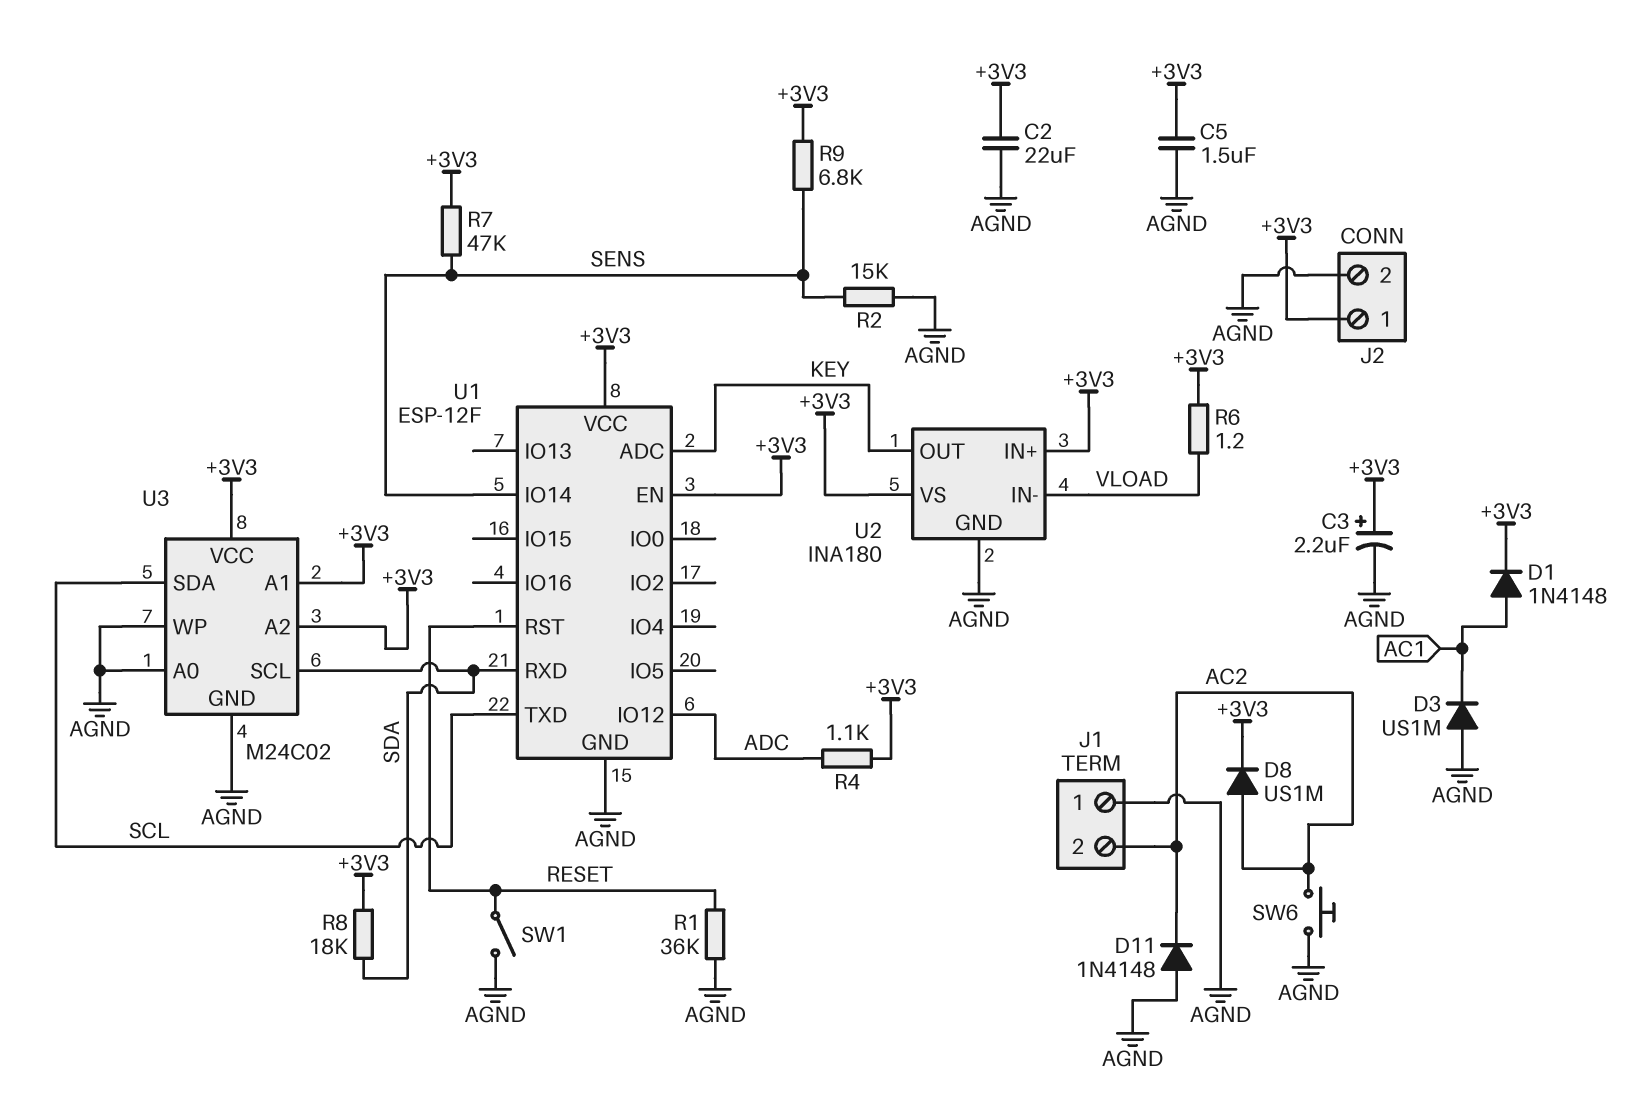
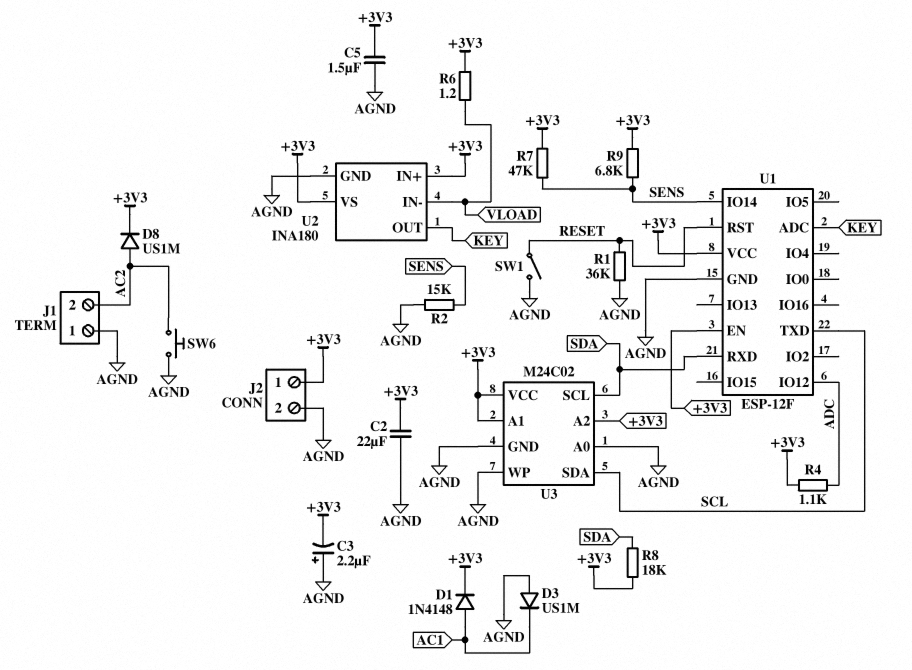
C3: 2.2uF (plus +3V3, minus AGND) -> 2.2uF (plus AGND, minus +3V3)
D11: diode 1N4148 (A AGND, K AC2) -> none

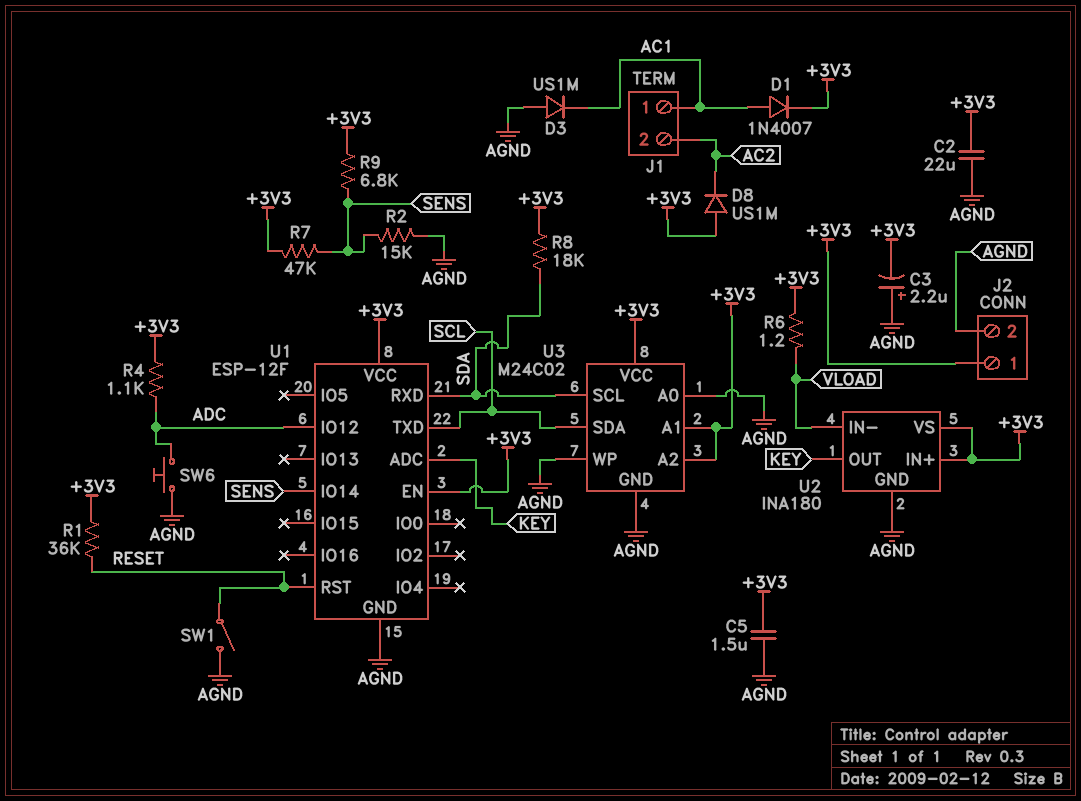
D1: diode 1N4148 (A AC1, K +3V3) -> diode 1N4007 (A AC1, K +3V3)
D8: diode US1M (A AC2, K +3V3) -> diode US1M (A +3V3, K AC2)
J1 pin 1: AGND -> AC1
R1: 36k (AGND, RESET) -> 36k (+3V3, RESET)
SW6: button (AC2, AGND) -> button (ADC, AGND)

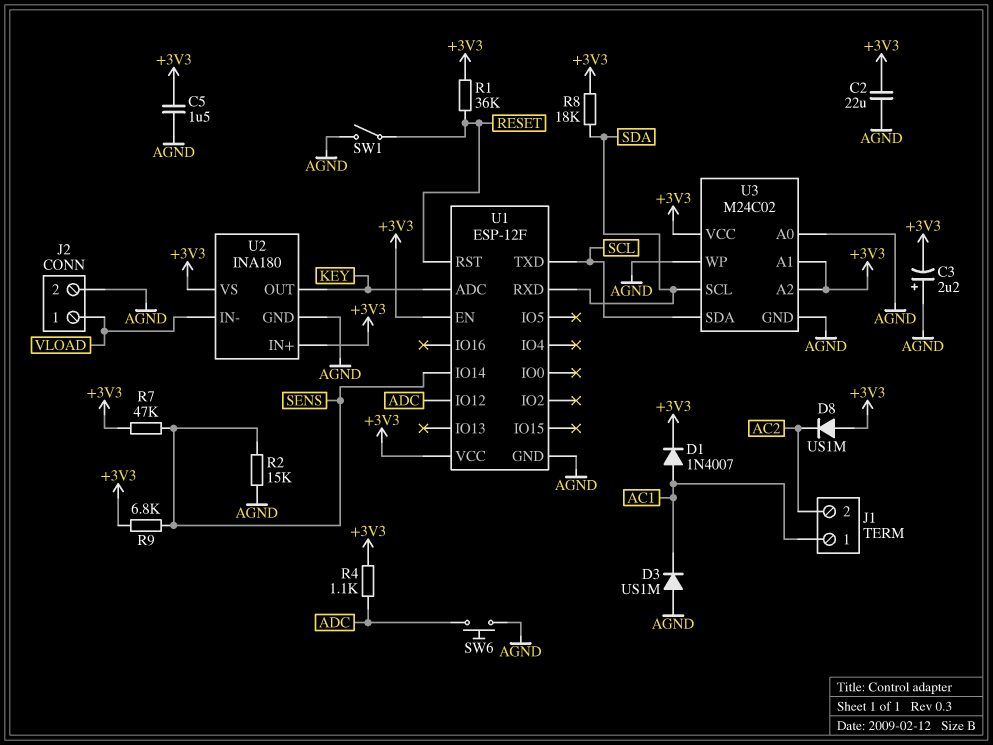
J2 pin 1: +3V3 -> VLOAD
R6: 1.2 (+3V3, VLOAD) -> none

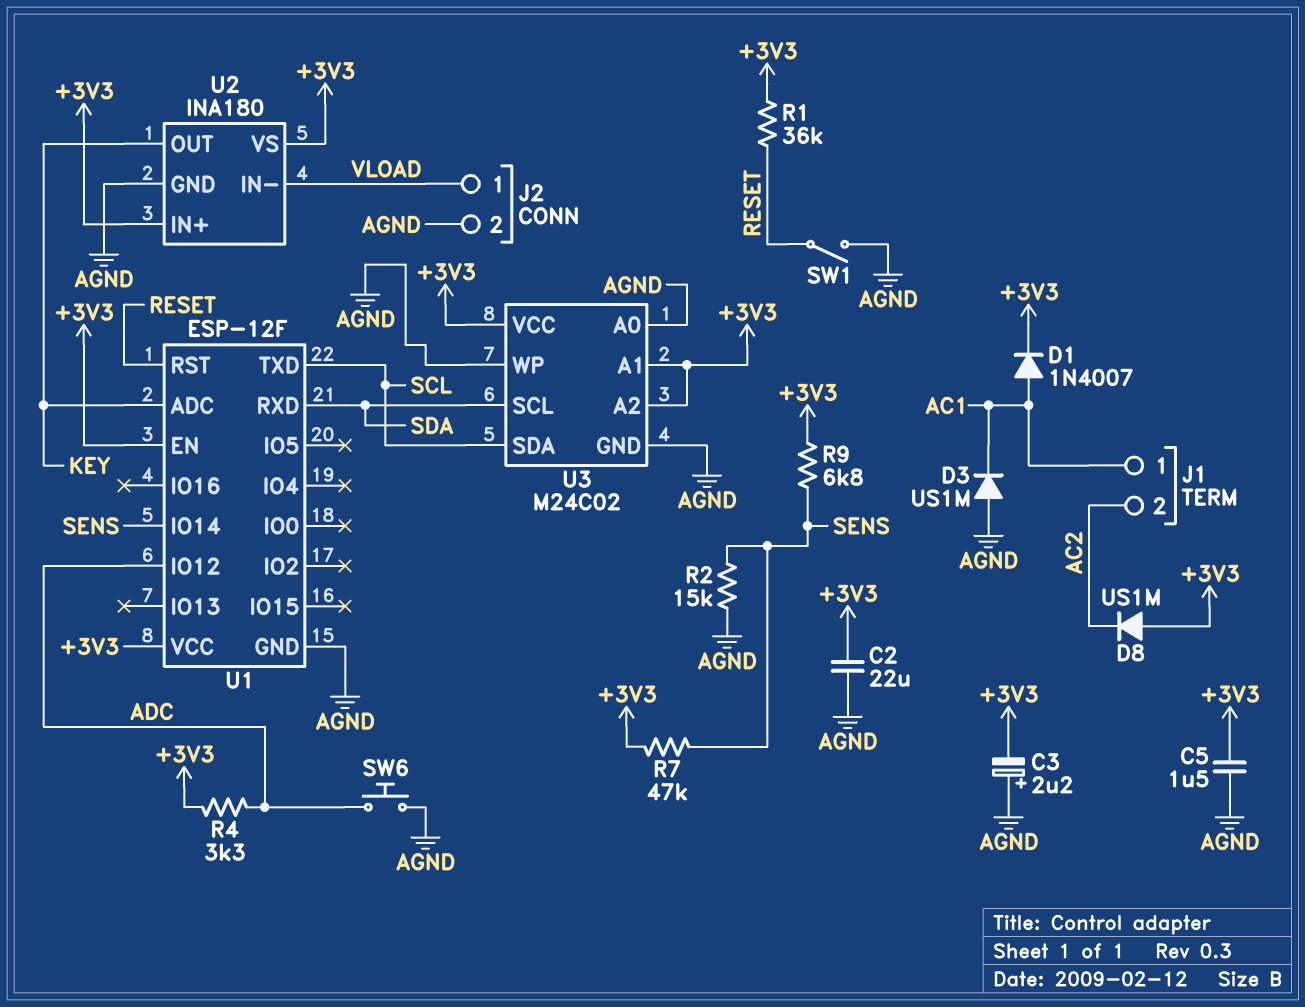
R4: 1.1k (+3V3, ADC) -> 3.3k (+3V3, ADC)
R8: 18k (+3V3, SDA) -> none

